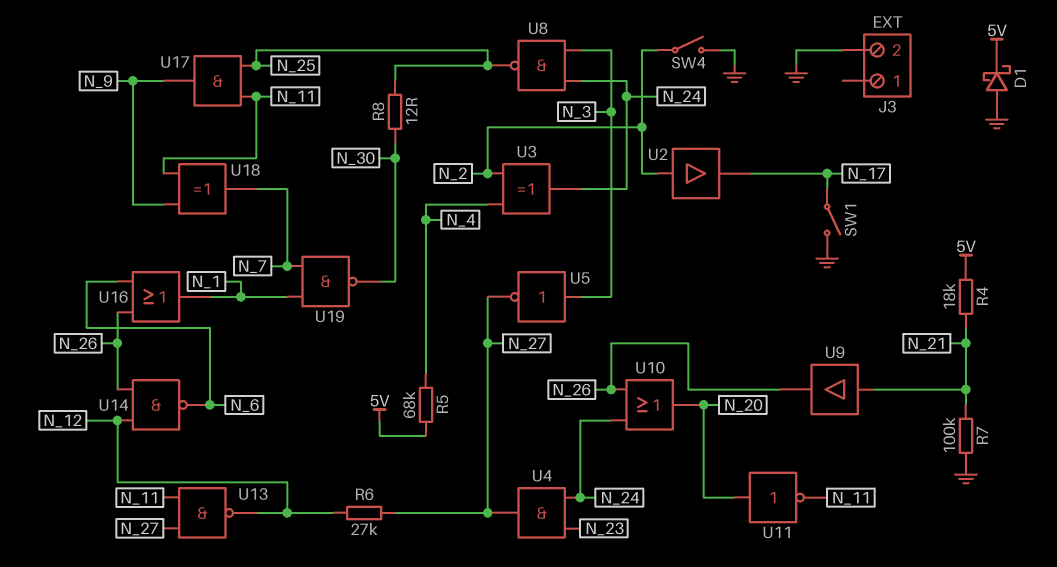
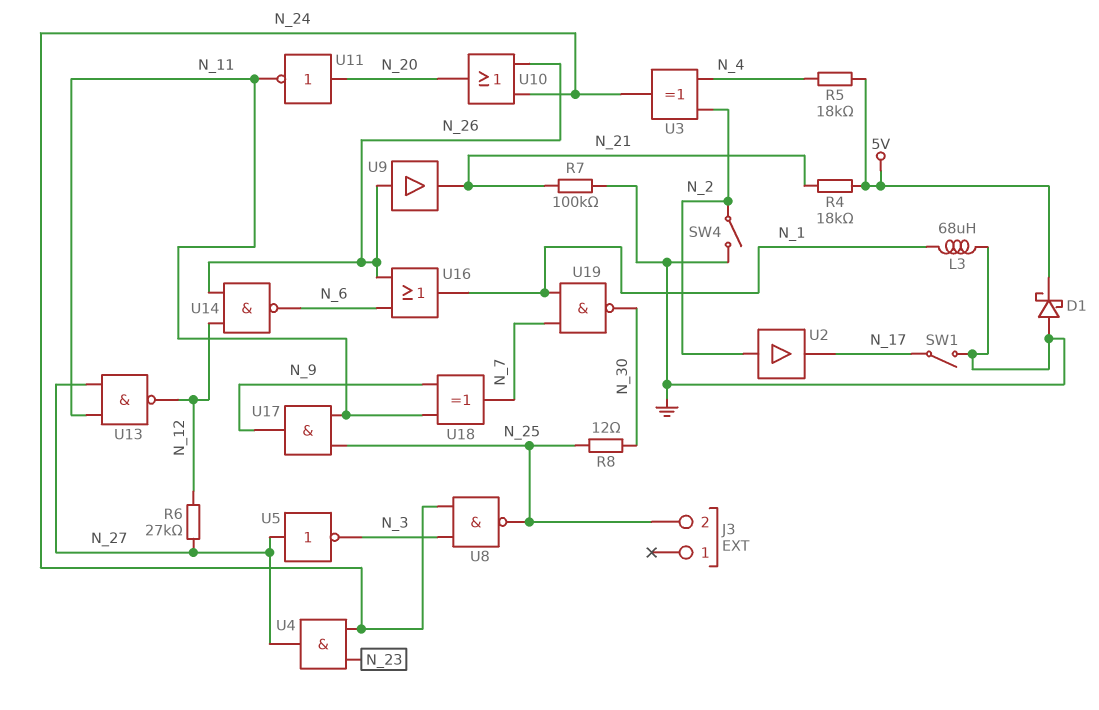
J3 pin 2: GND -> N_25
L3: none -> 68uH (GND, N_1)
R5: 68k (5V, N_4) -> 18k (5V, N_4)
U5: NOT (in N_3, out N_27) -> NOT (in N_27, out N_3)
U9: buffer (in N_21, out N_26) -> buffer (in N_26, out N_21)

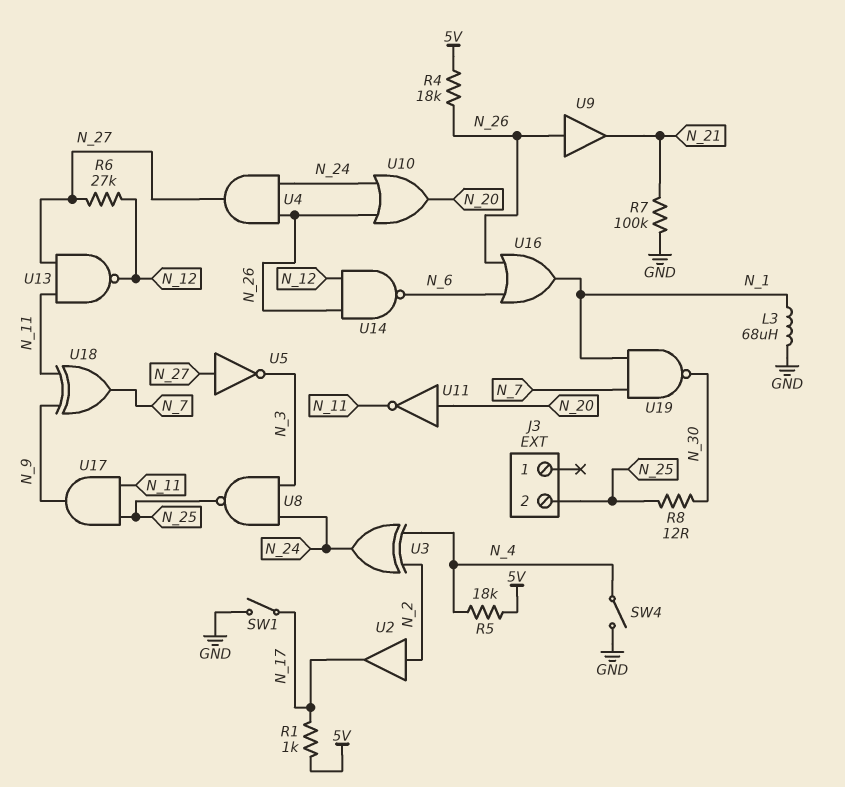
D1: schottky (A GND, K 5V) -> none
R1: none -> 1k (5V, N_17)
R4: 18k (5V, N_21) -> 18k (5V, N_26)
SW4: switch (GND, N_2) -> switch (GND, N_4)
U4: AND (in N_23, in N_24, out N_27) -> AND (in N_24, in N_26, out N_27)

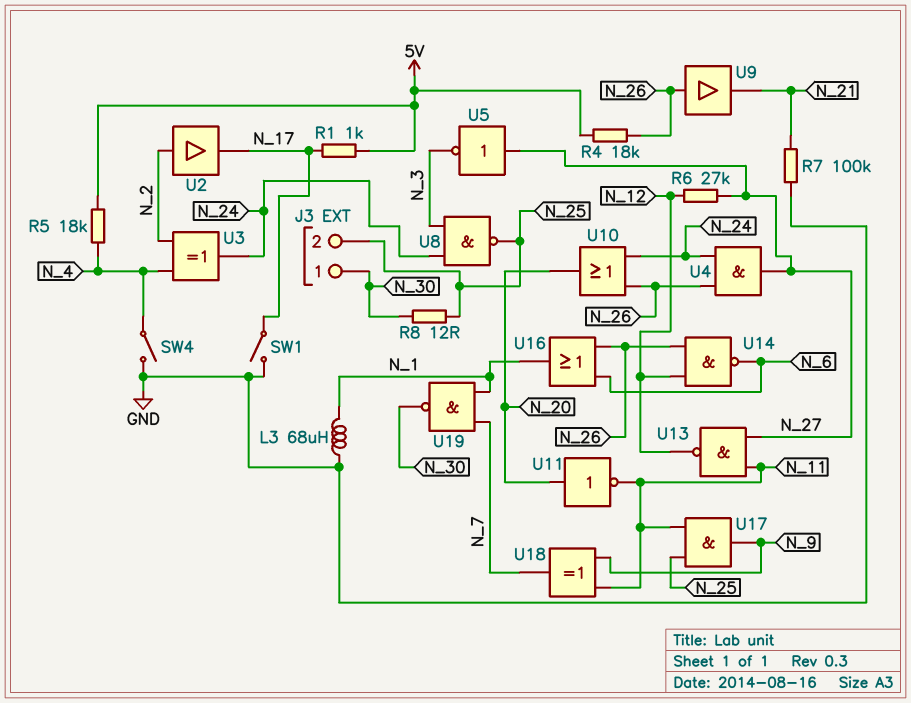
J3 pin 1: none -> N_30

